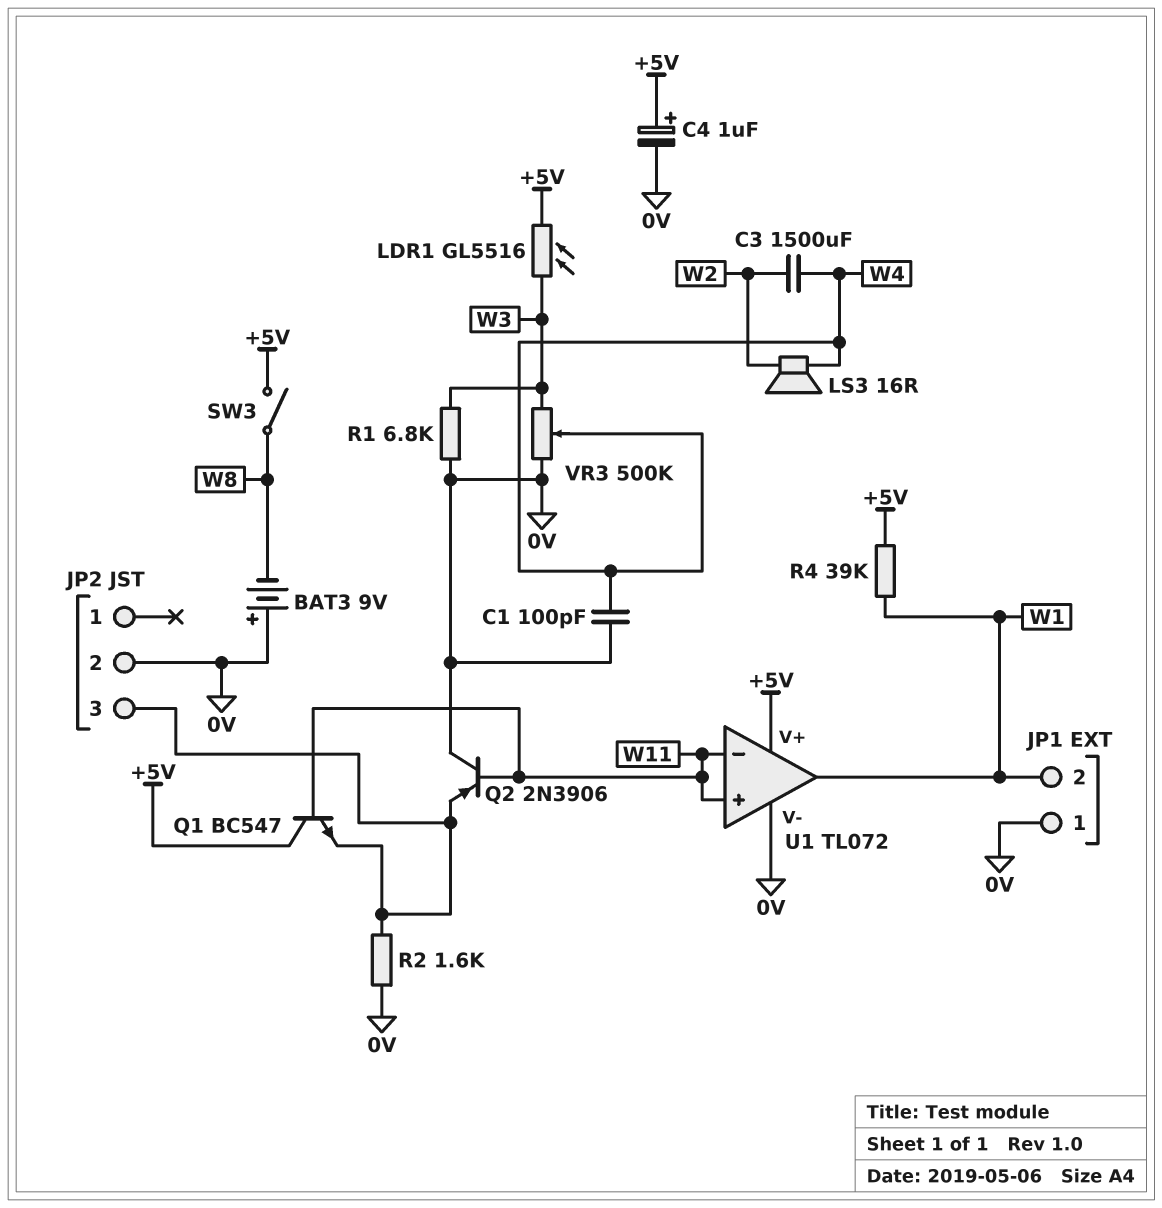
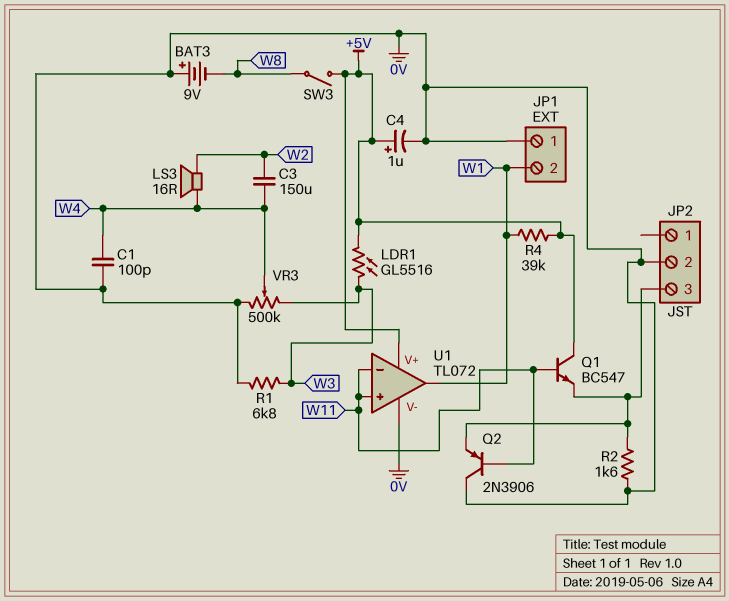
C3: 1500uF (W2, W4) -> 150uF (W2, W4)

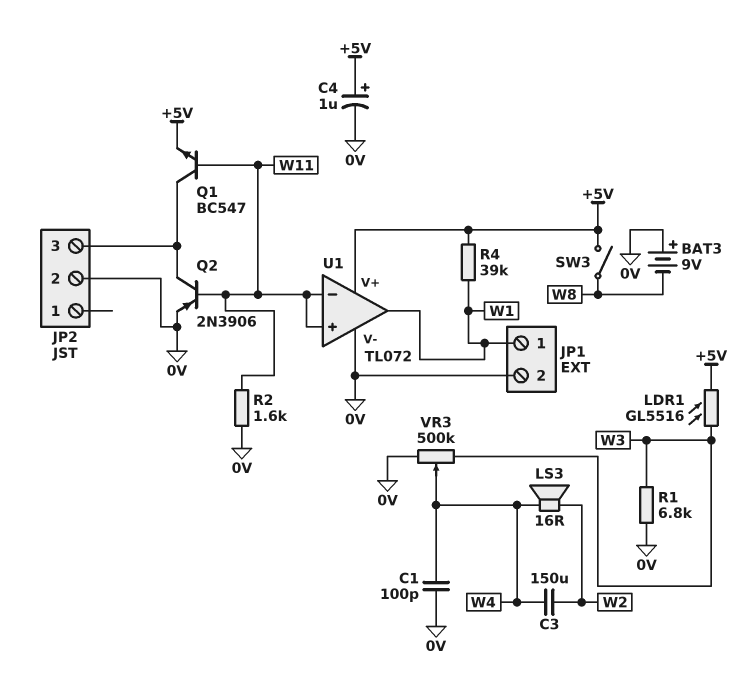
JP1 pin 1: 0V -> W1
JP1 pin 2: W1 -> 0V
Q1: NPN BC547 (B W11, C +5V, E JP2/3) -> NPN BC547 (B W11, C JP2/3, E +5V)
Q2: PNP 2N3906 (B W11, C 0V, E JP2/3) -> PNP 2N3906 (B W11, C JP2/3, E 0V)
R2: 1.6k (0V, JP2/3) -> 1.6k (0V, W11)

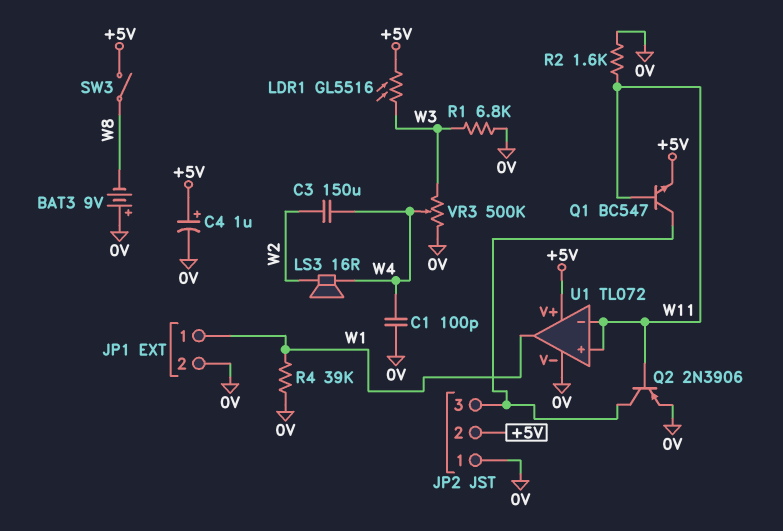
JP2 pin 1: none -> 0V
JP2 pin 2: 0V -> +5V
R4: 39k (+5V, W1) -> 39k (0V, W1)

